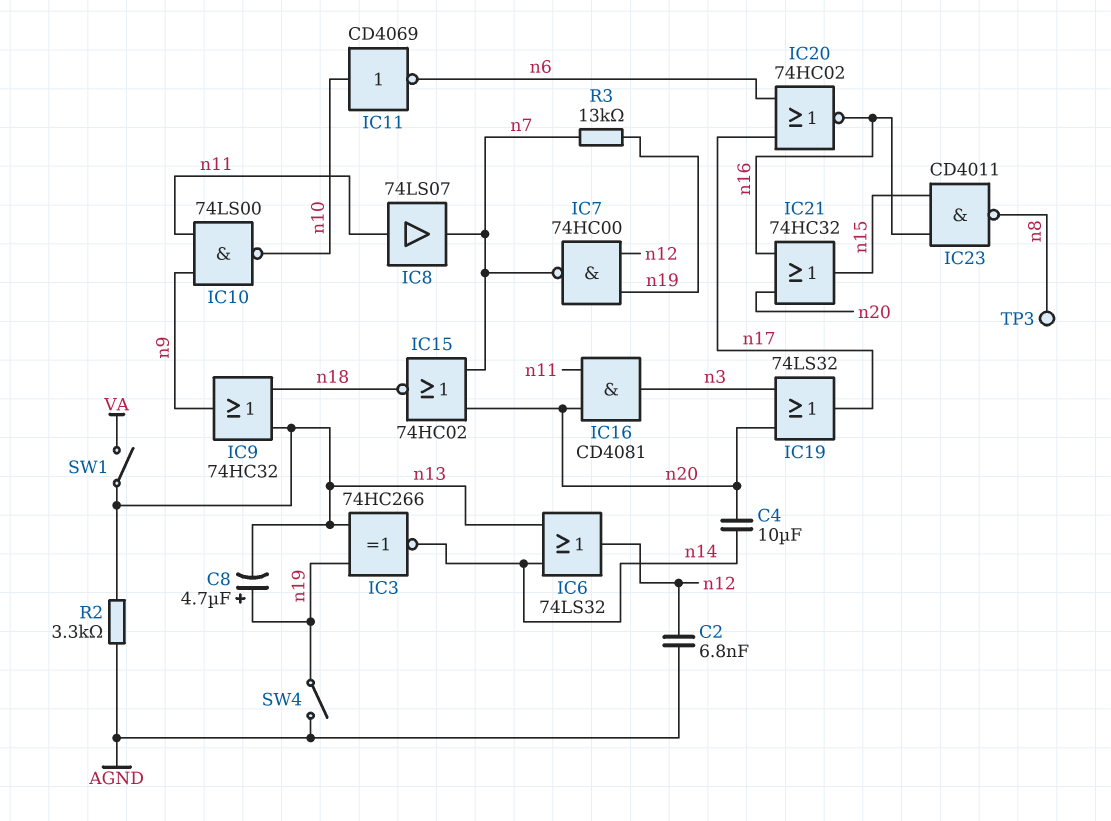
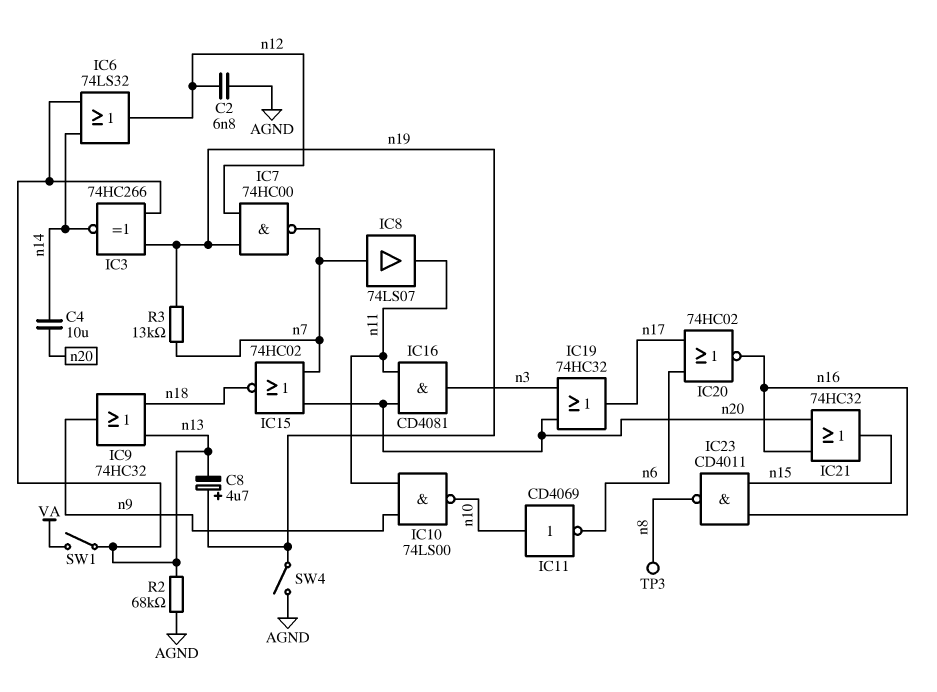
IC8: buffer 74LS07 (in n11, out n7) -> buffer 74LS07 (in n7, out n11)
IC19: OR 74LS32 (in n3, in n20, out n17) -> OR 74HC32 (in n3, in n20, out n17)
R2: 3.3k (AGND, n13) -> 68k (AGND, n13)

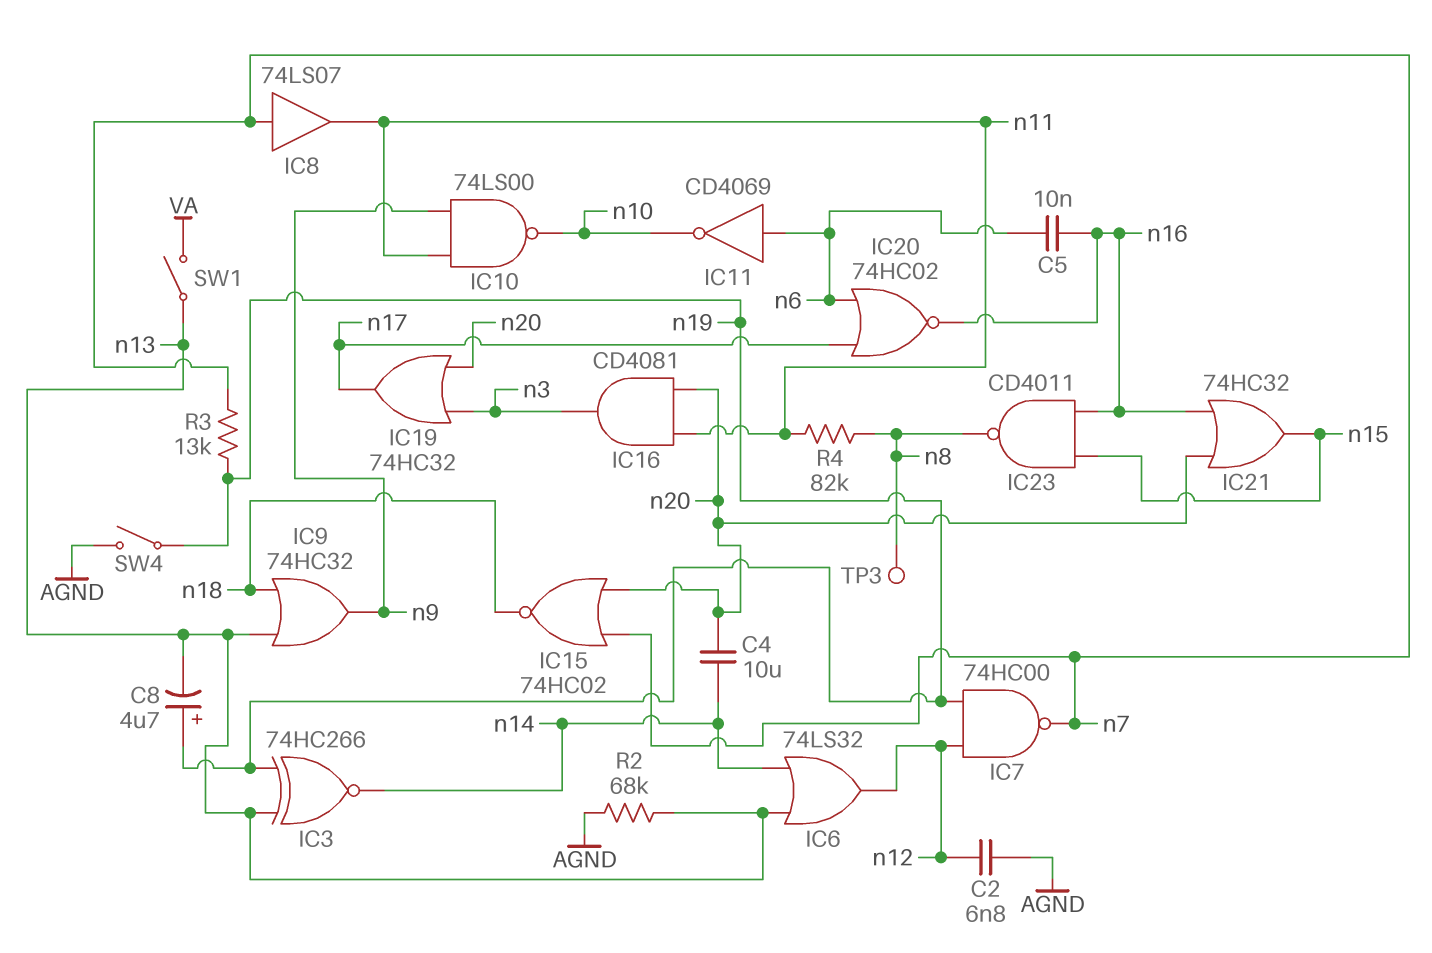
C5: none -> 10nF (n6, n16)
IC11: NOT CD4069 (in n10, out n6) -> NOT CD4069 (in n6, out n10)
R4: none -> 82k (n8, n11)

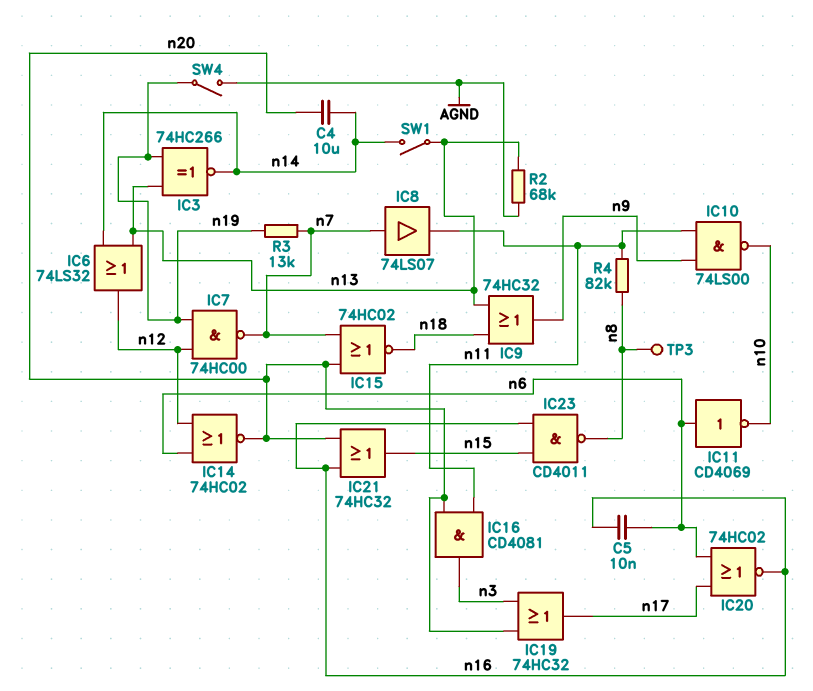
C2: 6.8nF (AGND, n12) -> none
C8: 4.7uF (plus n19, minus n13) -> none
IC14: none -> NOR 74HC02 (in n6, in n12, out n20)
SW1: switch (VA, n13) -> switch (n13, n14)

